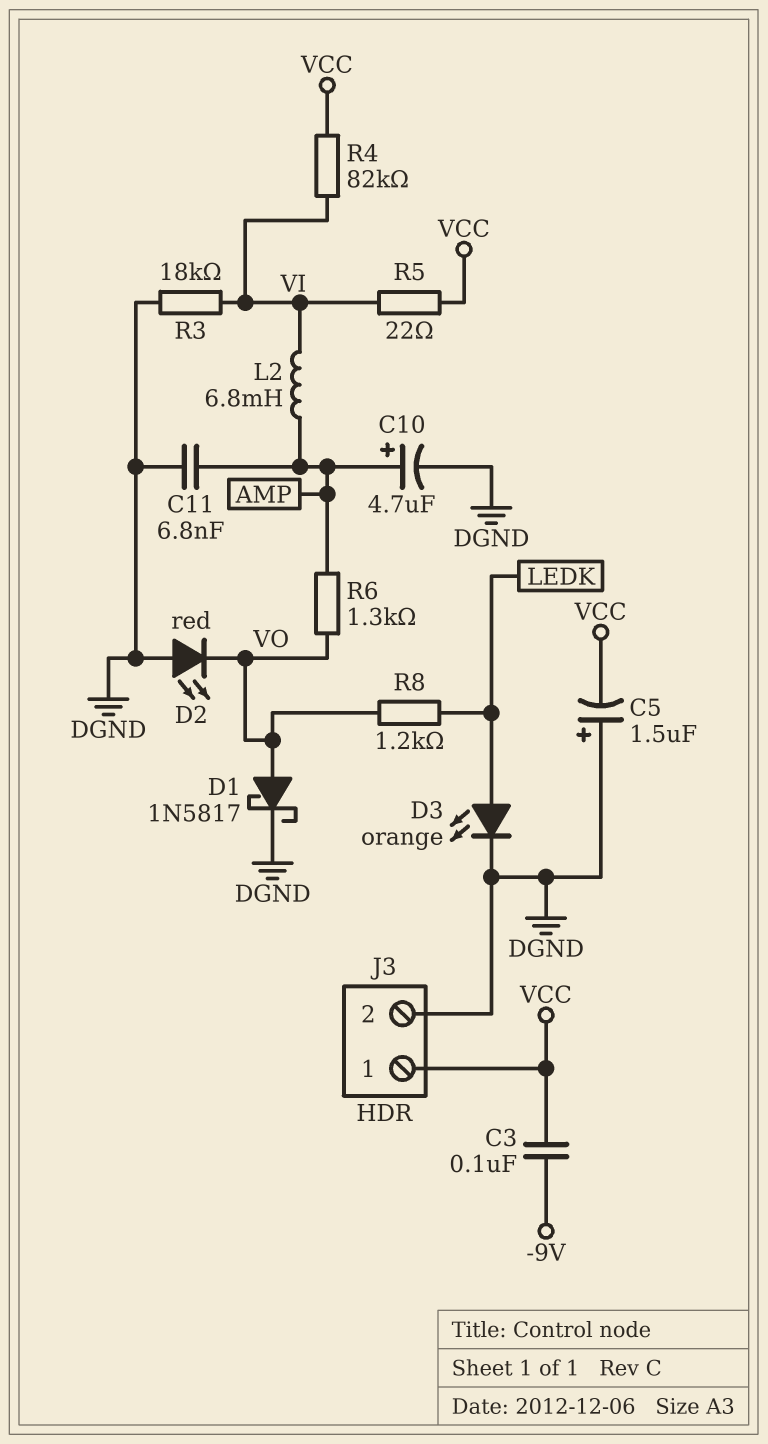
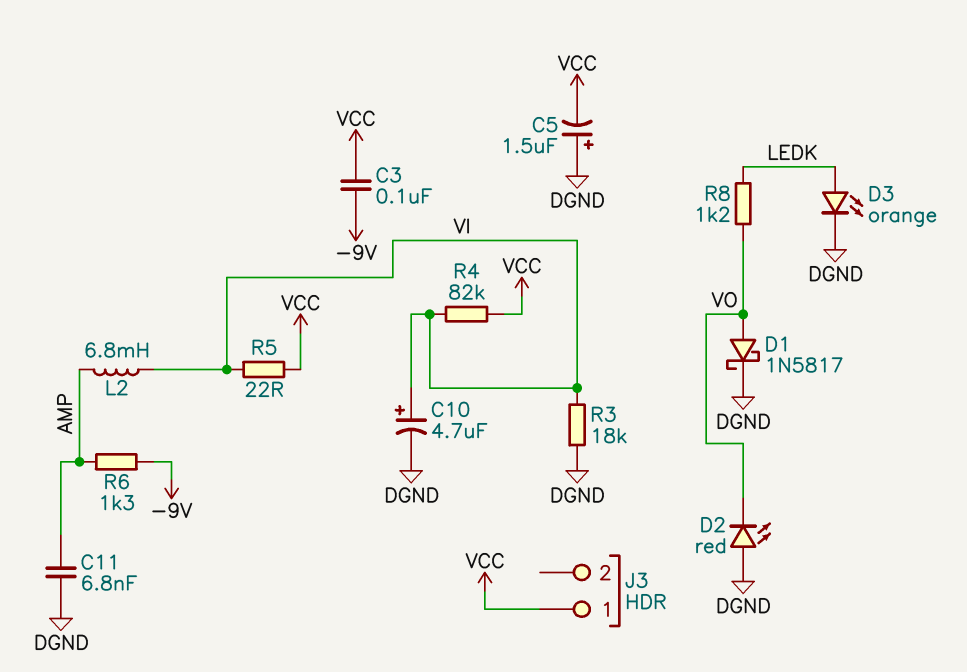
C10: 4.7uF (plus AMP, minus DGND) -> 4.7uF (plus VI, minus DGND)
J3 pin 2: DGND -> none
R6: 1.3k (AMP, VO) -> 1.3k (-9V, AMP)

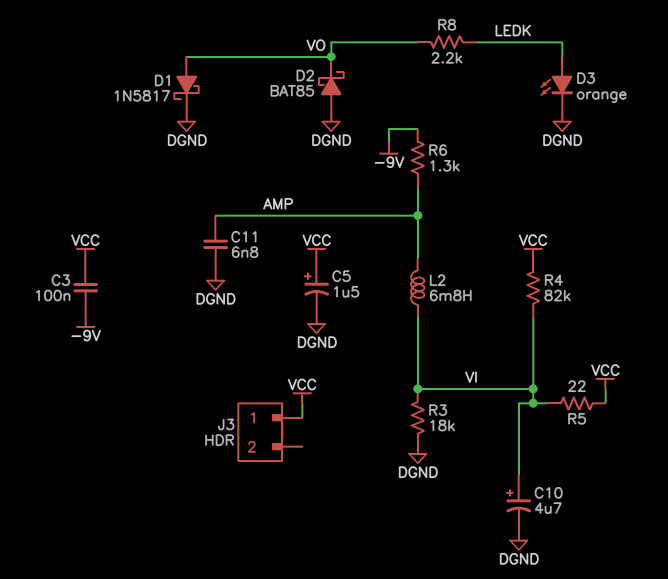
C5: 1.5uF (plus DGND, minus VCC) -> 1.5uF (plus VCC, minus DGND)
D2: LED red (A DGND, K VO) -> schottky BAT85 (A DGND, K VO)
R8: 1.2k (LEDK, VO) -> 2.2k (LEDK, VO)

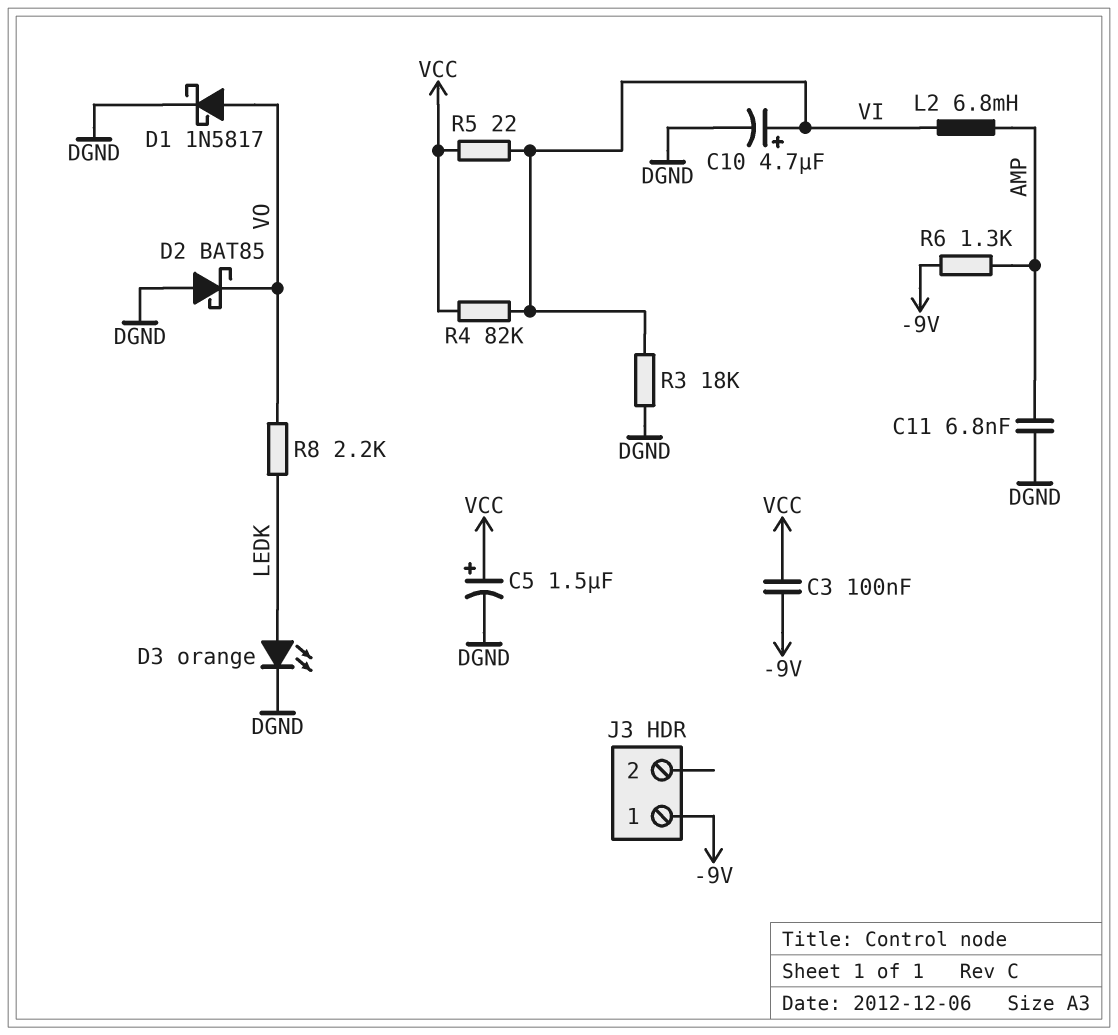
J3 pin 1: VCC -> -9V

